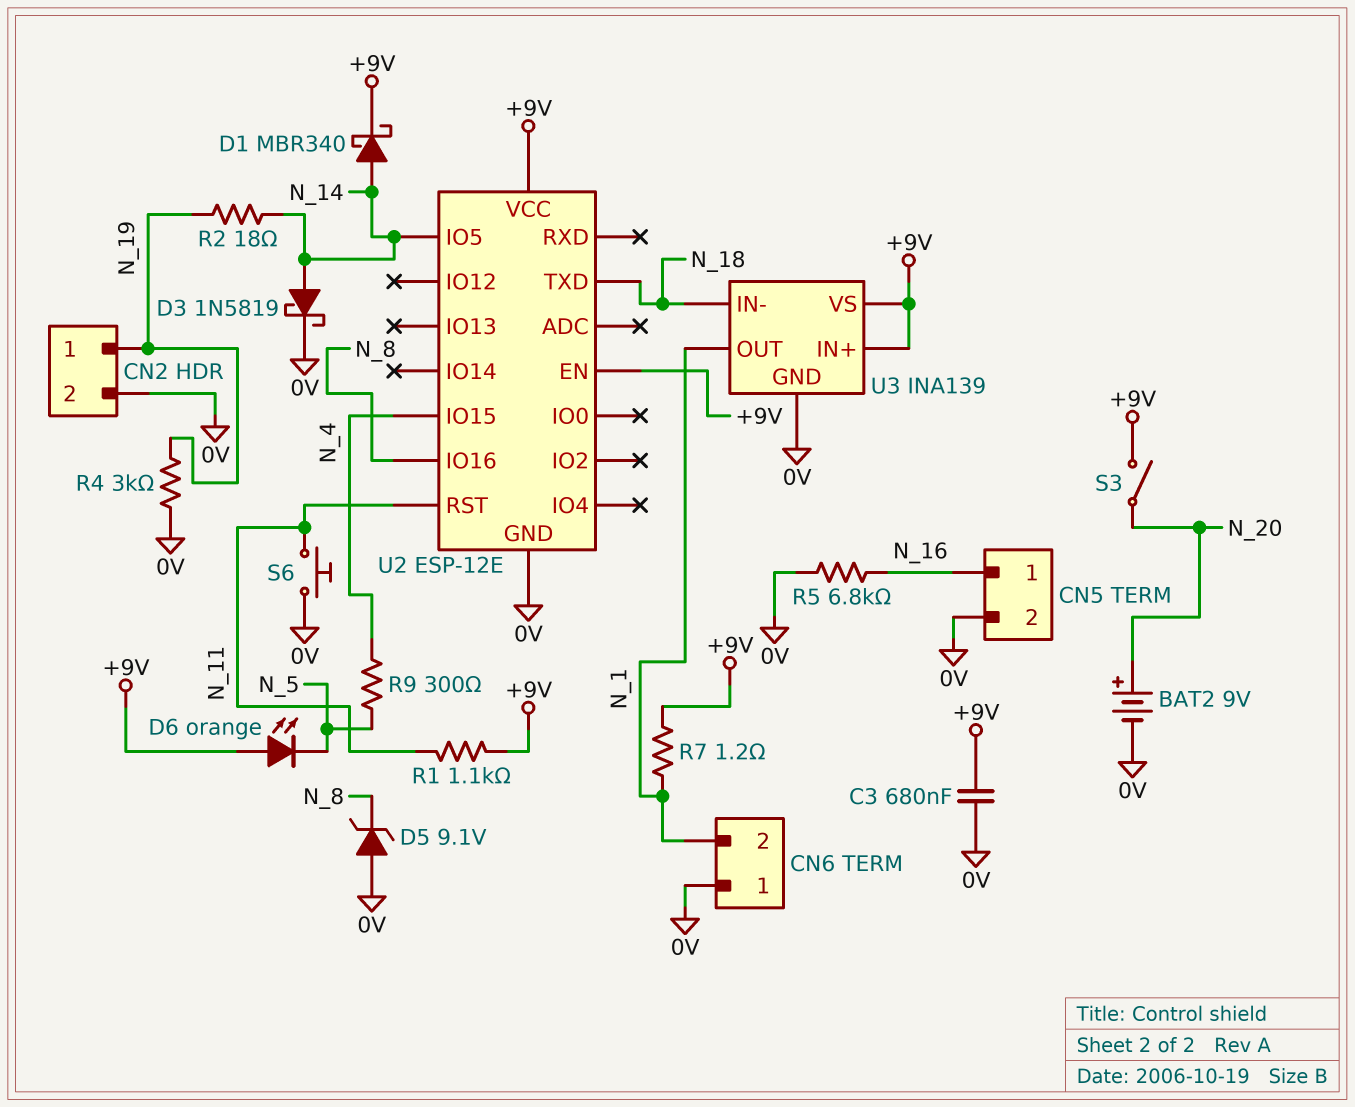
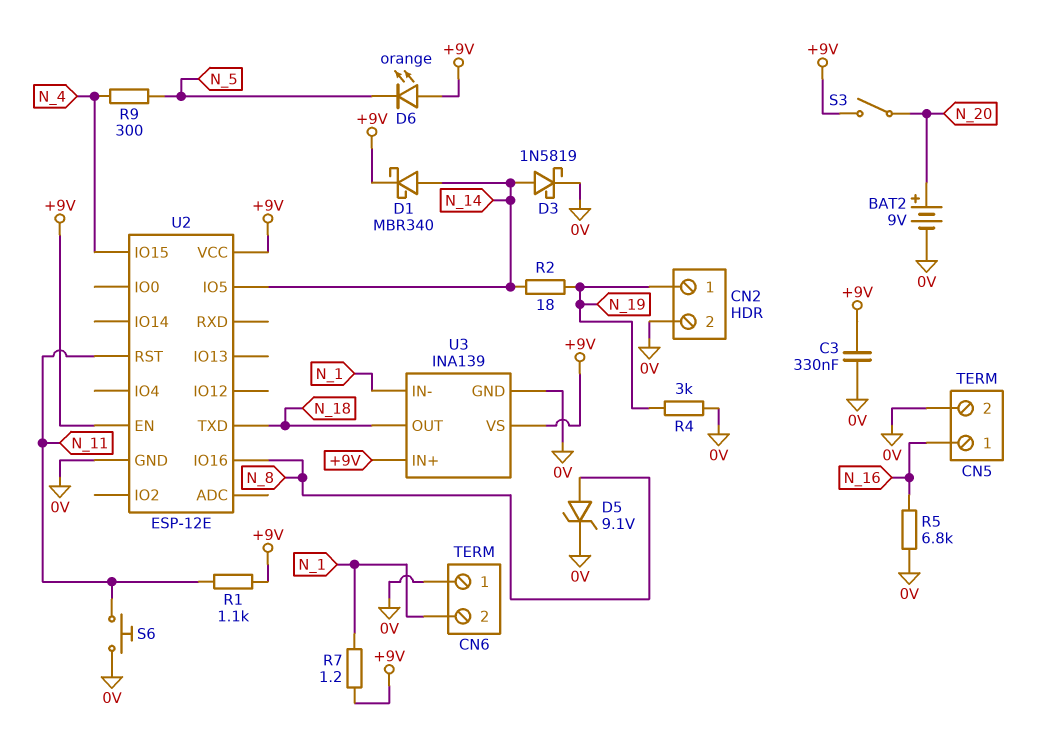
C3: 680nF (+9V, 0V) -> 330nF (+9V, 0V)
D5: zener 9.1V (A 0V, K N_8) -> zener 9.1V (A N_8, K 0V)
U3 pin IN-: N_18 -> N_1
U3 pin OUT: N_1 -> N_18

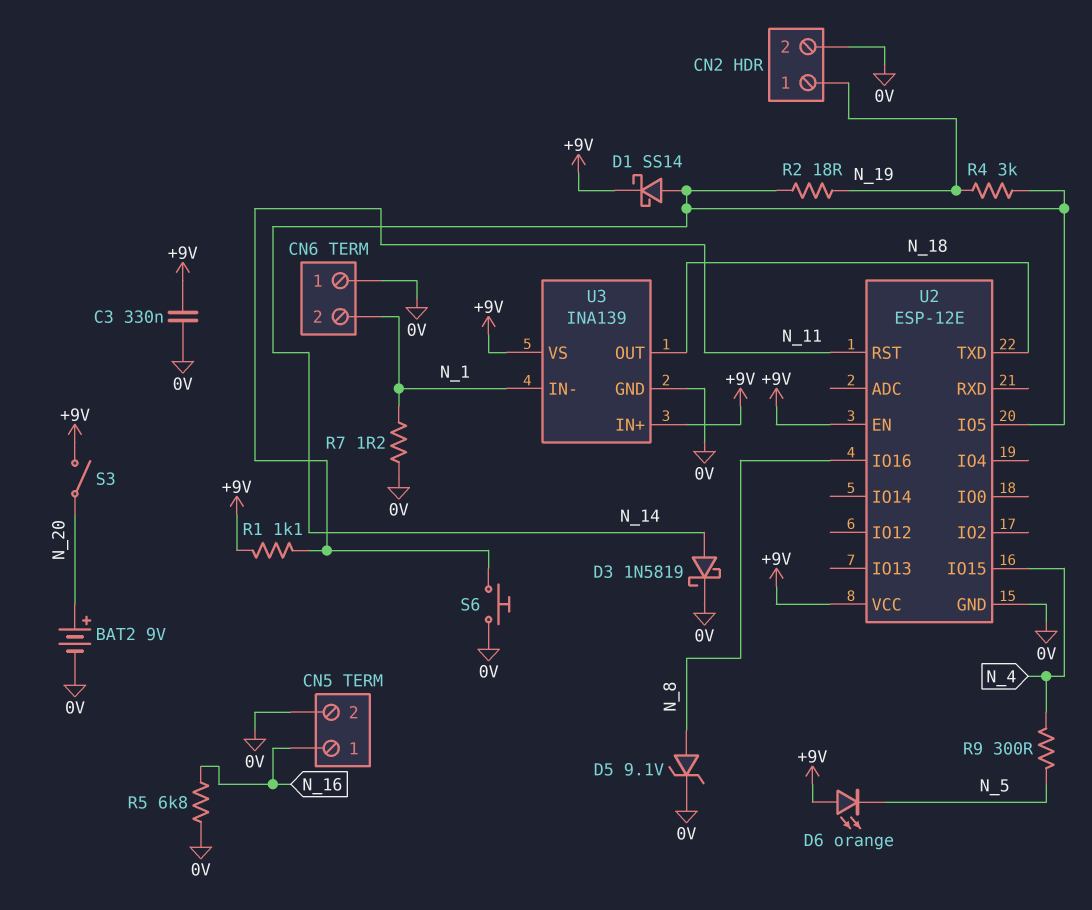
D1: schottky MBR340 (A N_14, K +9V) -> schottky SS14 (A N_14, K +9V)
R4: 3k (0V, N_19) -> 3k (N_14, N_19)
R7: 1.2 (+9V, N_1) -> 1.2 (0V, N_1)

